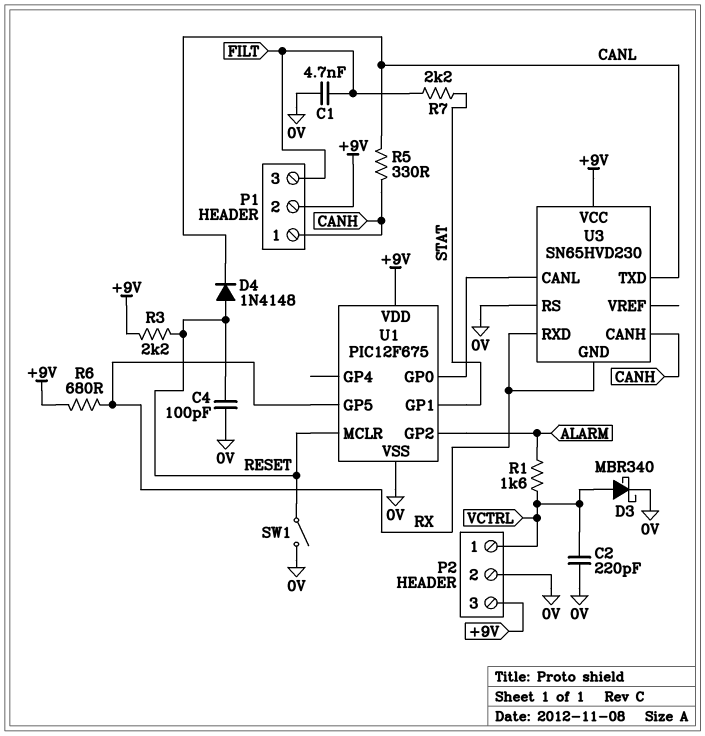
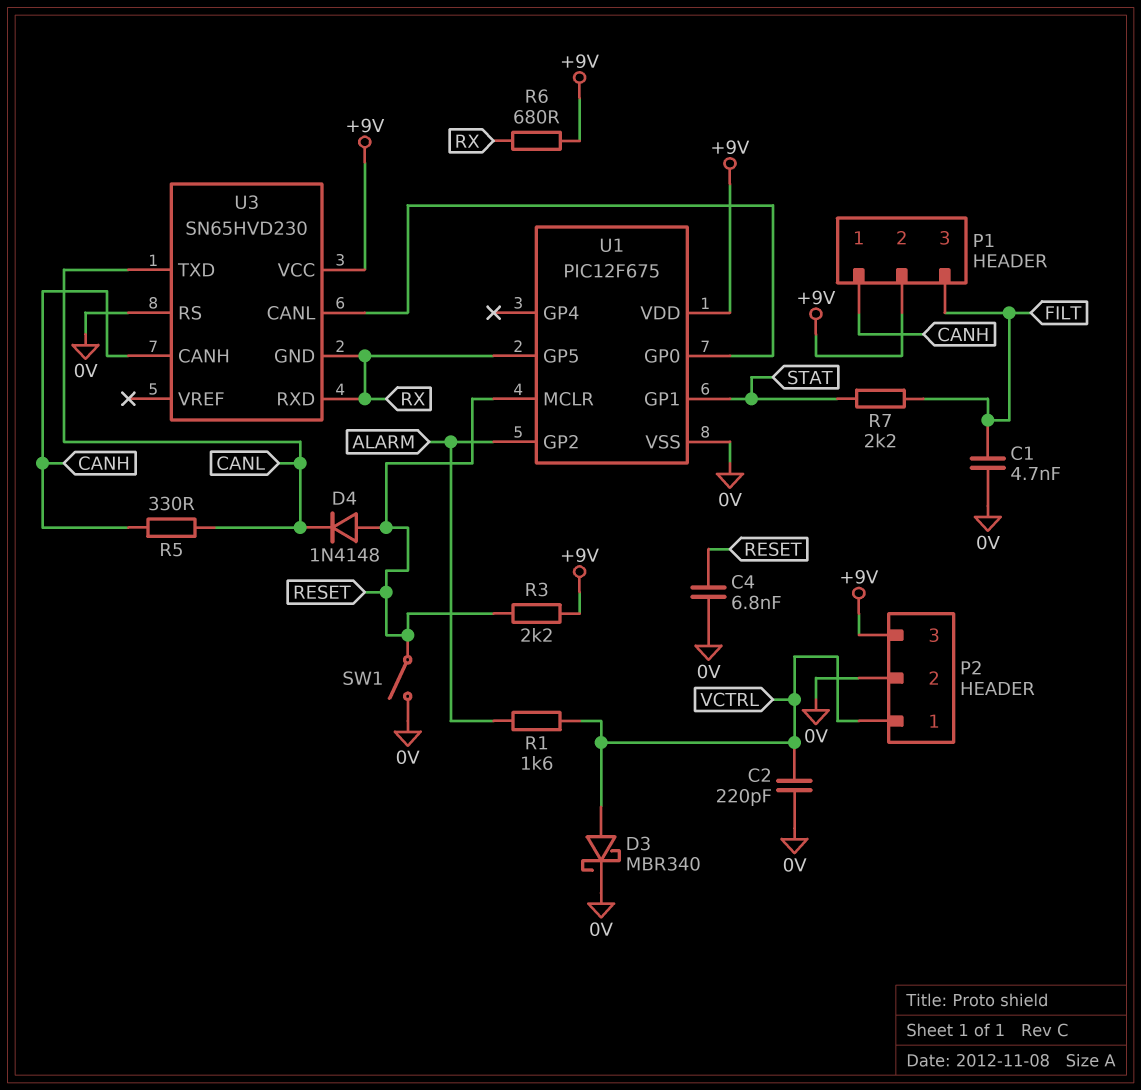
C4: 100pF (0V, RESET) -> 6.8nF (0V, RESET)

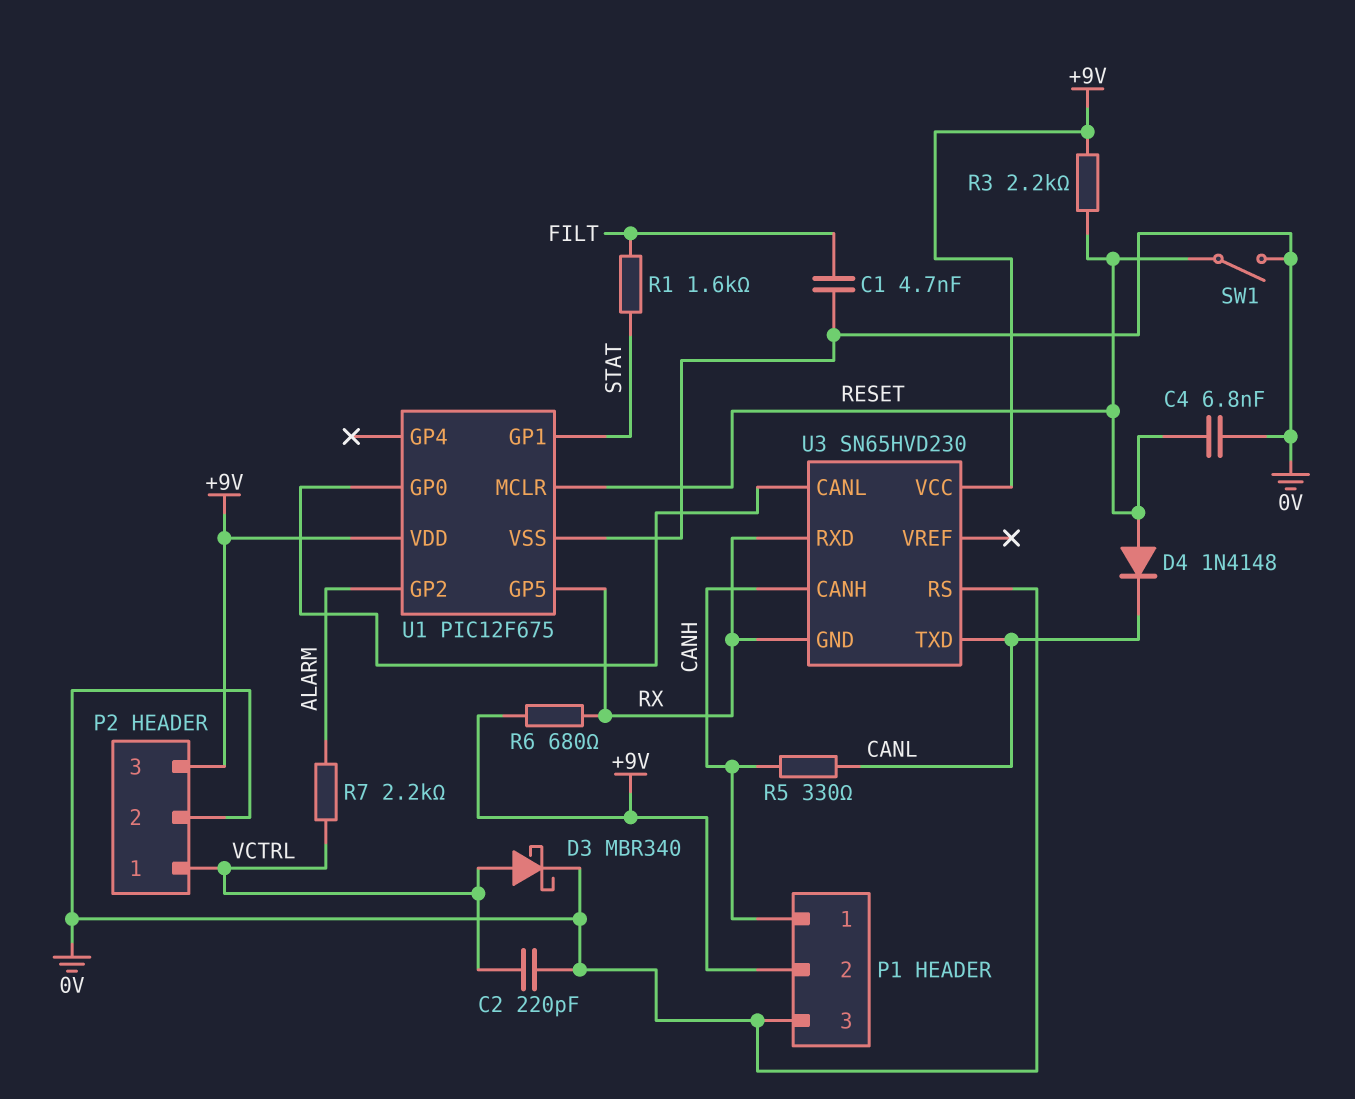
P1 pin 3: FILT -> 0V
R1: 1.6k (ALARM, VCTRL) -> 1.6k (FILT, STAT)
R7: 2.2k (FILT, STAT) -> 2.2k (ALARM, VCTRL)

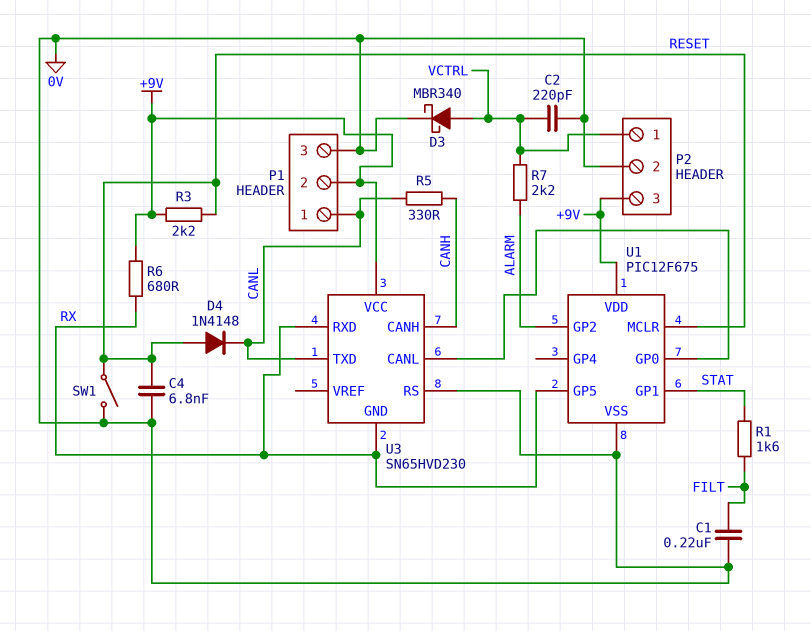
C1: 4.7nF (0V, FILT) -> 220nF (0V, FILT)
P1 pin 1: CANH -> CANL

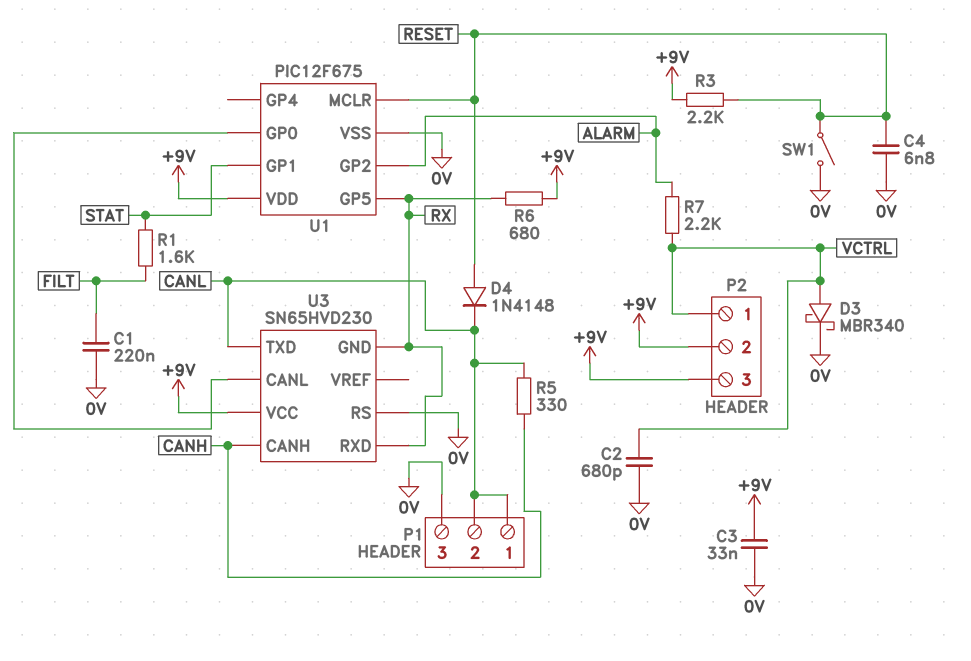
C2: 220pF (0V, VCTRL) -> 680pF (0V, VCTRL)
C3: none -> 33nF (+9V, 0V)
P1 pin 2: +9V -> CANL
P2 pin 2: 0V -> +9V

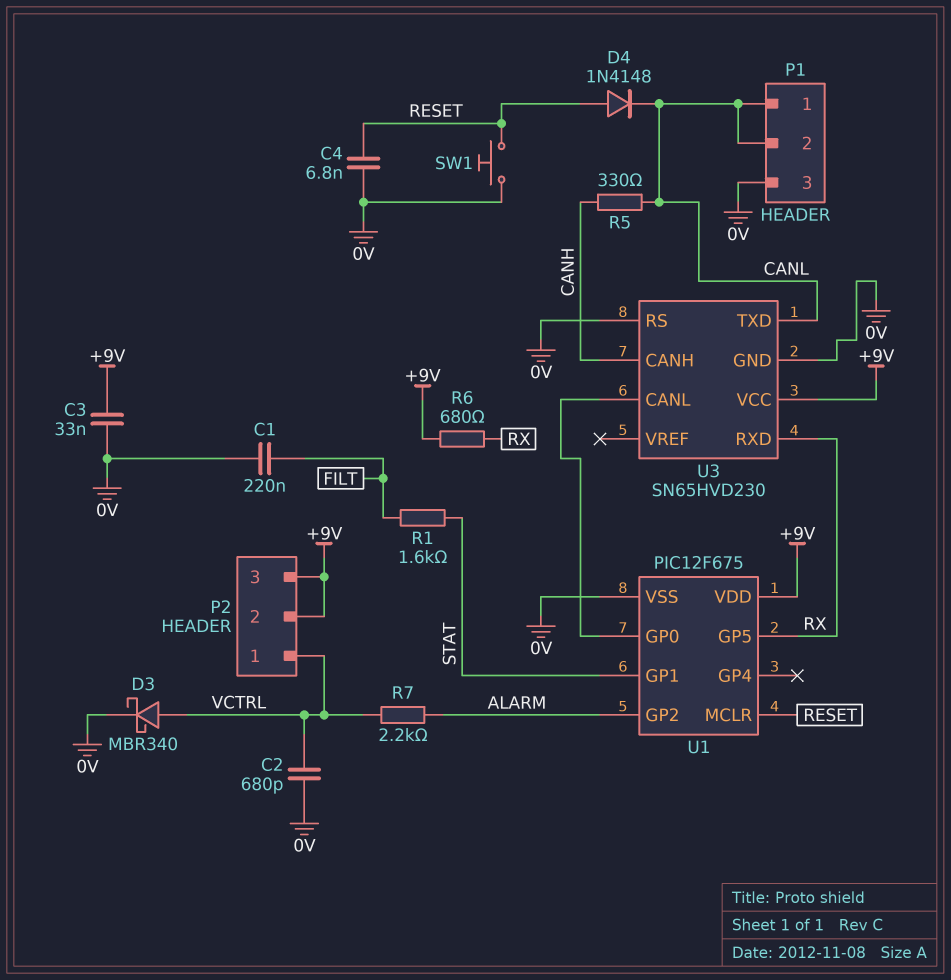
R3: 2.2k (+9V, RESET) -> none
SW1: switch (0V, RESET) -> button (0V, RESET)
U3 pin GND: RX -> 0V

